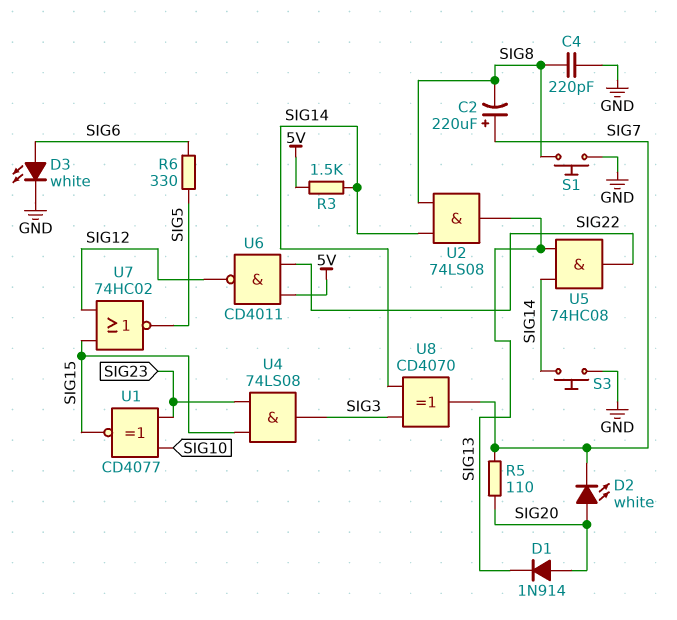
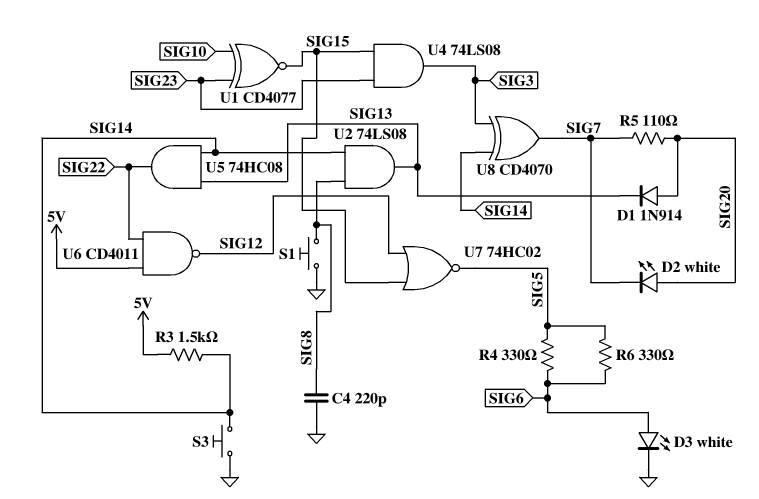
C2: 220uF (plus SIG7, minus SIG8) -> none
R4: none -> 330 (SIG5, SIG6)

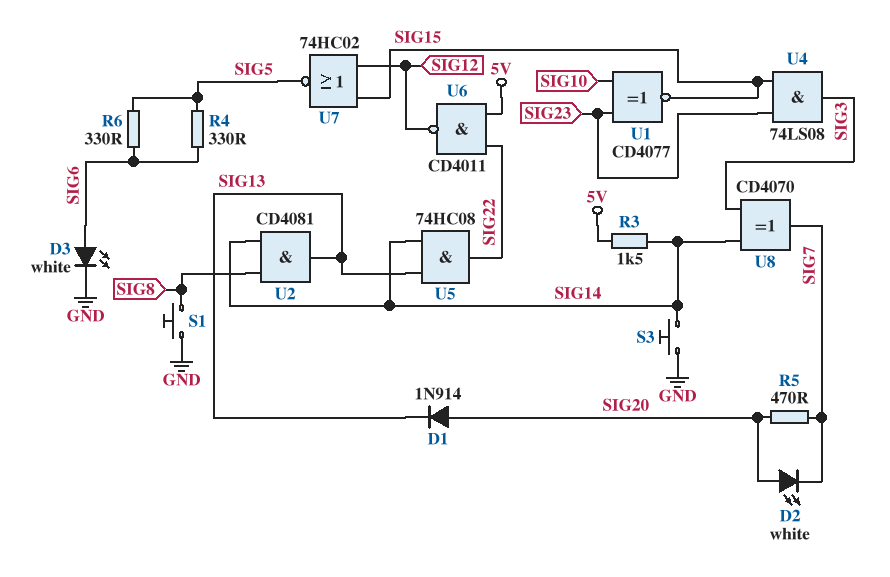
C4: 220pF (GND, SIG8) -> none
R5: 110 (SIG7, SIG20) -> 470 (SIG7, SIG20)
U2: AND 74LS08 (in SIG8, in SIG14, out SIG13) -> AND CD4081 (in SIG8, in SIG14, out SIG13)

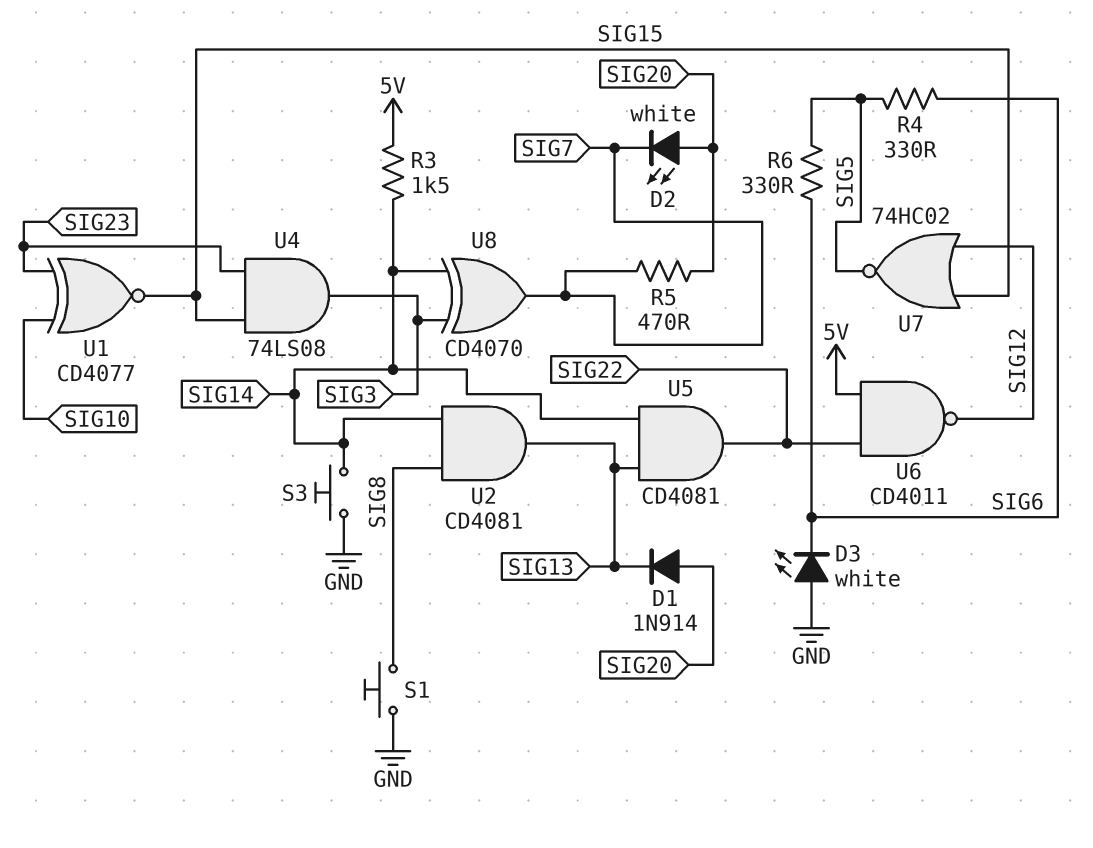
D3: LED white (A SIG6, K GND) -> LED white (A GND, K SIG6)
U5: AND 74HC08 (in SIG13, in SIG14, out SIG22) -> AND CD4081 (in SIG13, in SIG14, out SIG22)

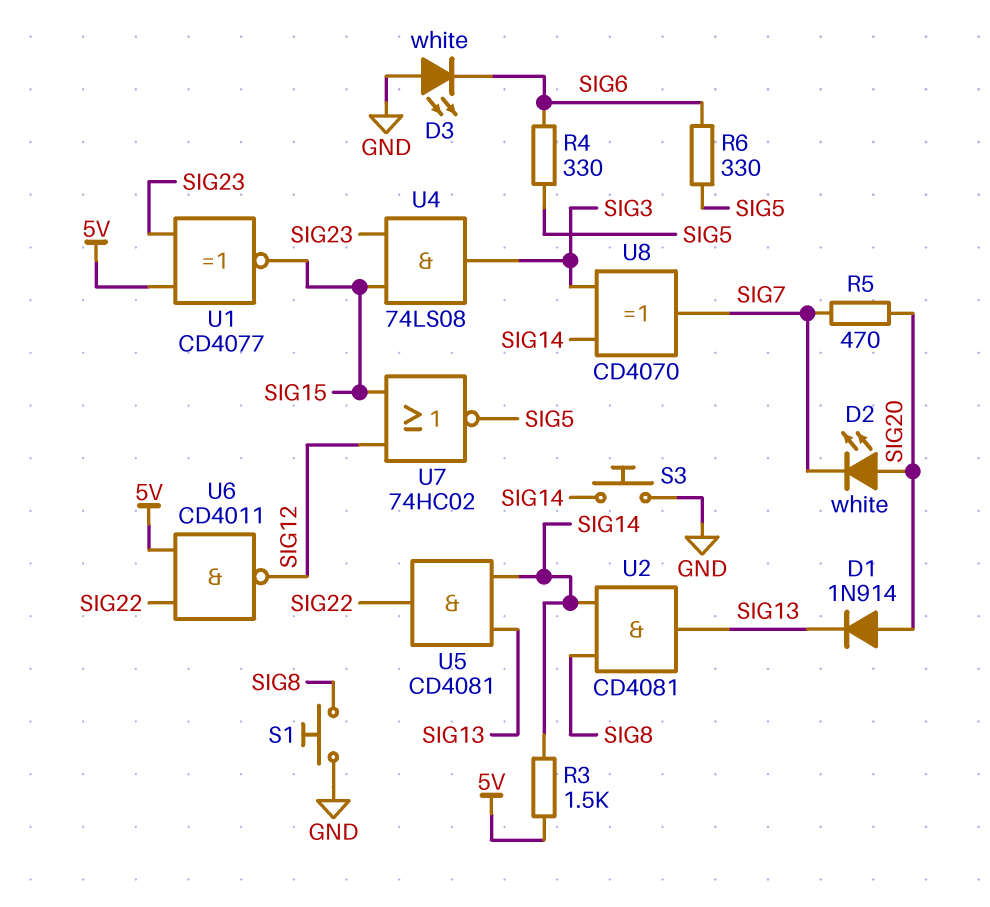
U1: XNOR CD4077 (in SIG10, in SIG23, out SIG15) -> XNOR CD4077 (in 5V, in SIG23, out SIG15)

